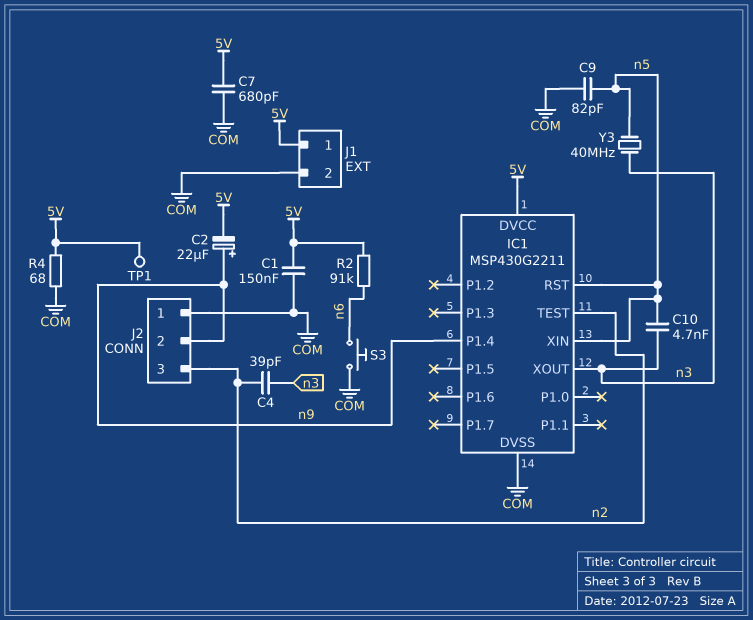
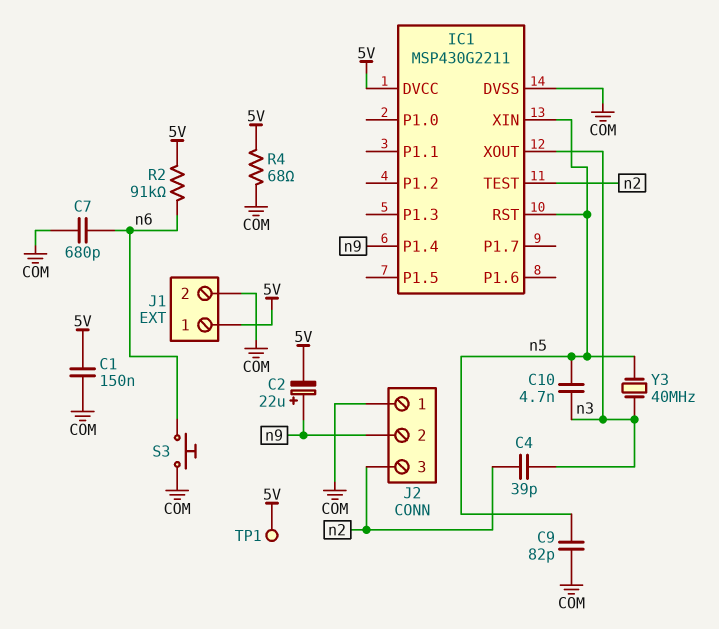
C7: 680pF (5V, COM) -> 680pF (COM, n6)

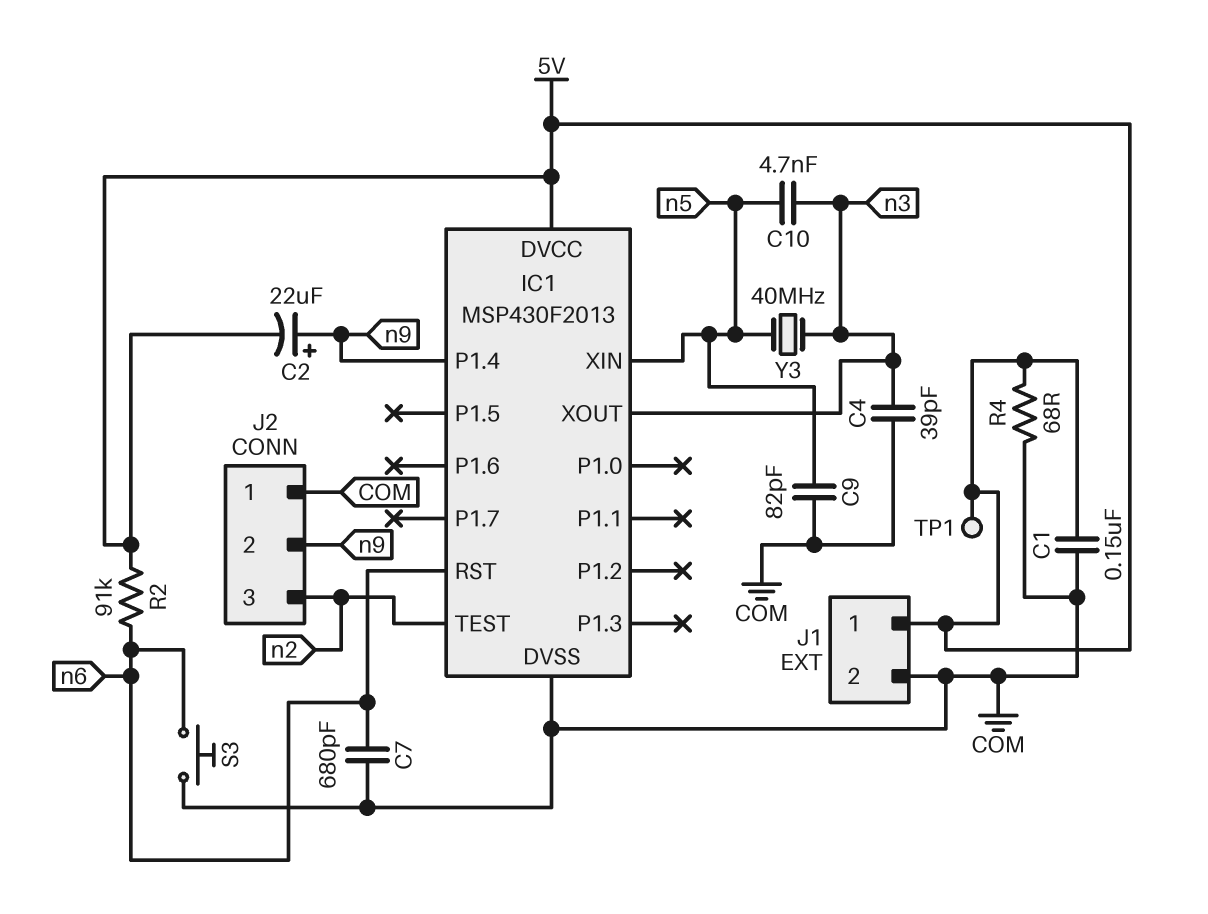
C4: 39pF (n2, n3) -> 39pF (COM, n3)
IC1: MSP430G2211 -> MSP430F2013
IC1 pin RST: n5 -> n6

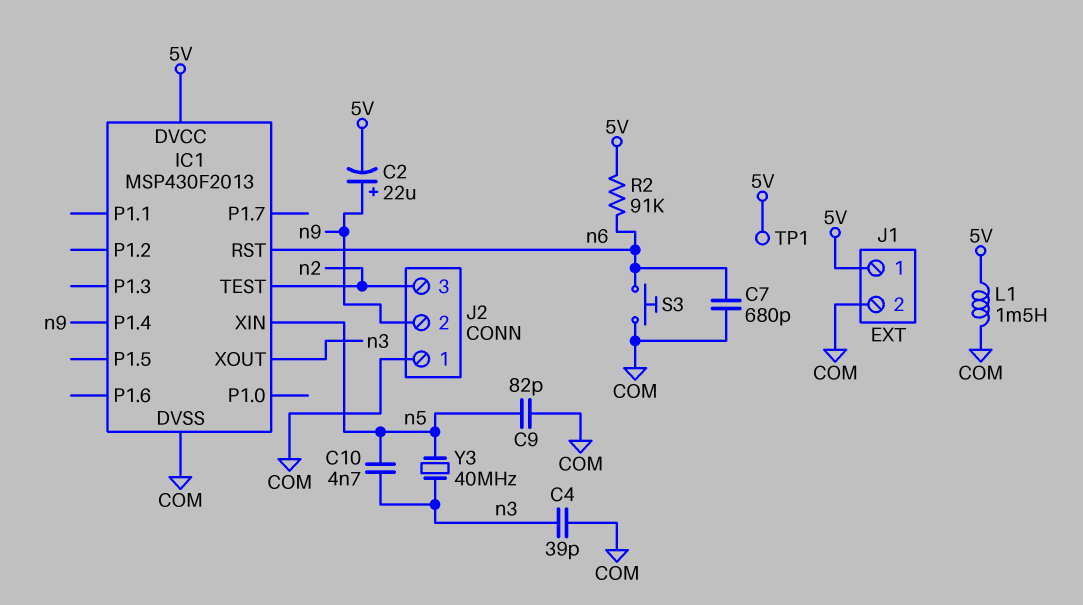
C1: 150nF (5V, COM) -> none
L1: none -> 1.5mH (5V, COM)
R4: 68 (5V, COM) -> none

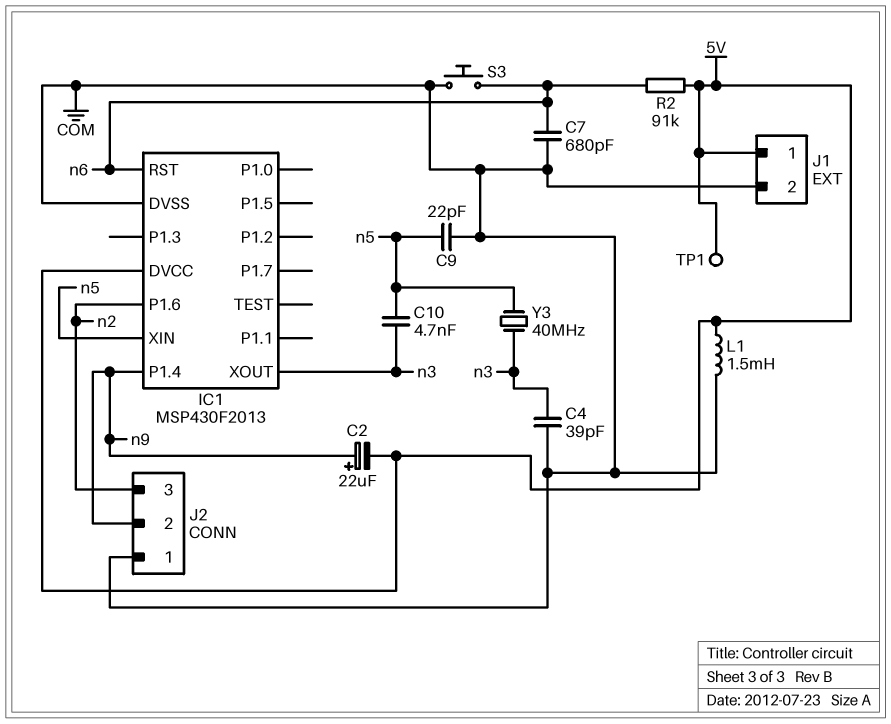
C9: 82pF (COM, n5) -> 22pF (COM, n5)
IC1 pin P1.6: none -> n2
IC1 pin TEST: n2 -> none

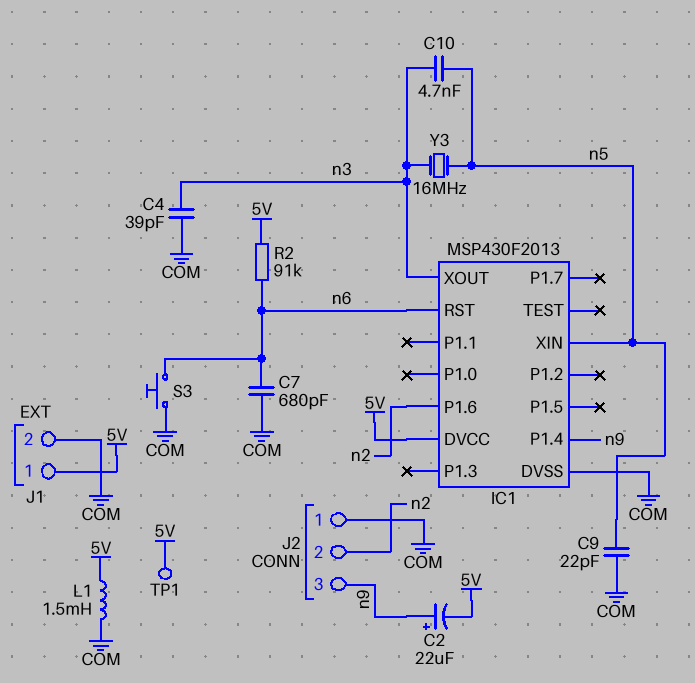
J2 pin 2: n9 -> n2
J2 pin 3: n2 -> n9
Y3: 40MHz (n3, n5) -> 16MHz (n3, n5)

